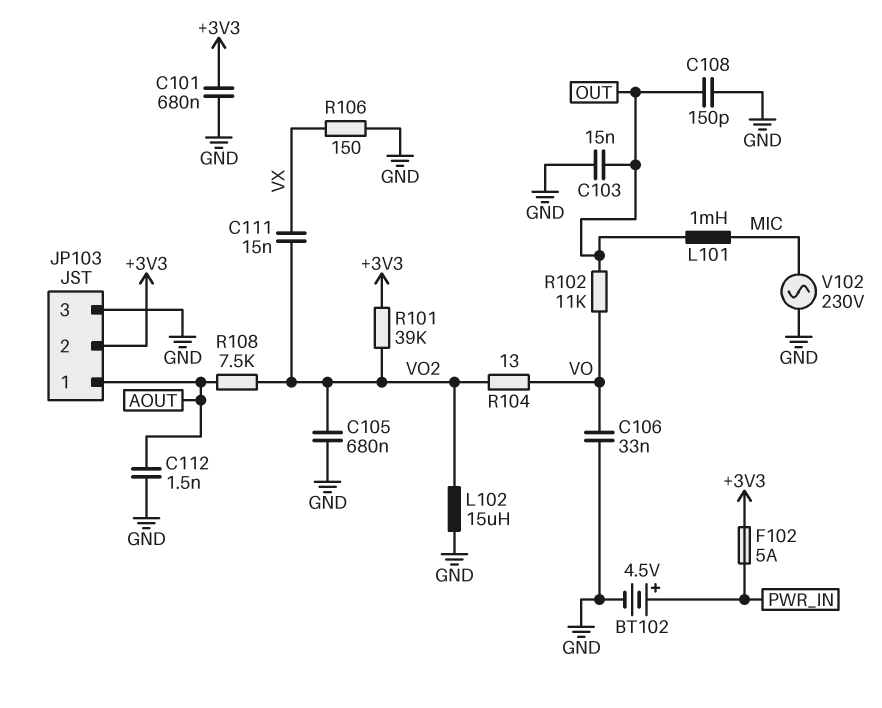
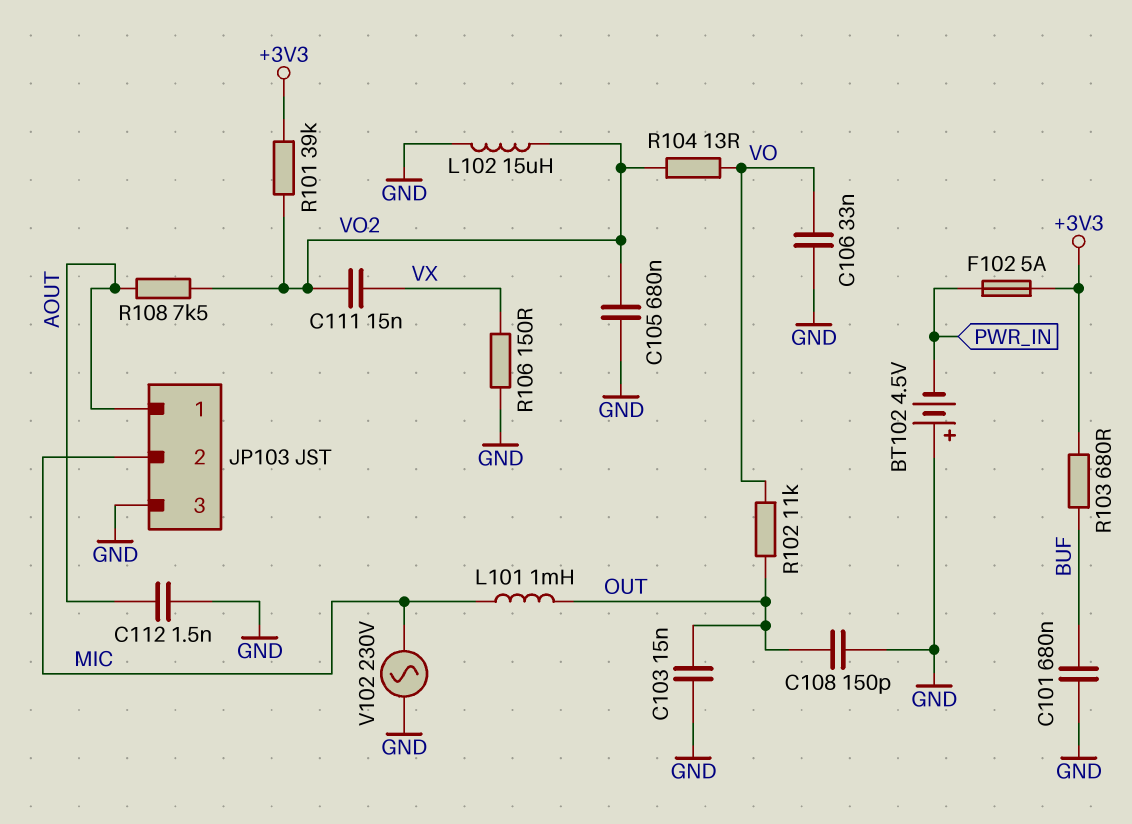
BT102: 4.5V (plus PWR_IN, minus GND) -> 4.5V (plus GND, minus PWR_IN)
C101: 680nF (+3V3, GND) -> 680nF (BUF, GND)
JP103 pin 2: +3V3 -> MIC
R103: none -> 680 (+3V3, BUF)

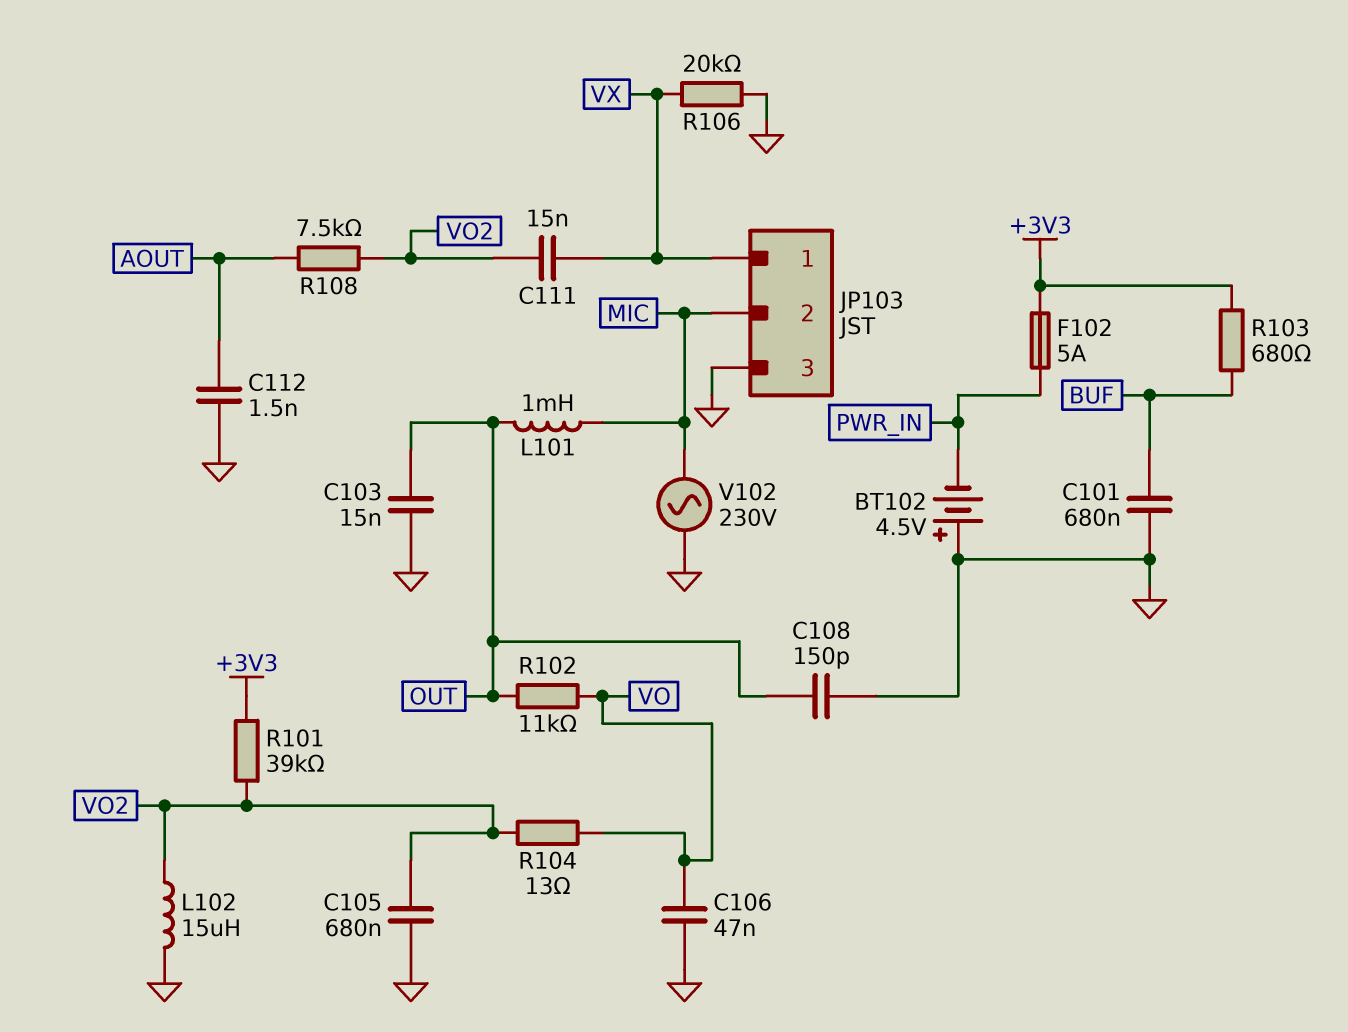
C106: 33nF (GND, VO) -> 47nF (GND, VO)
JP103 pin 1: AOUT -> VX
R106: 150 (GND, VX) -> 20k (GND, VX)

